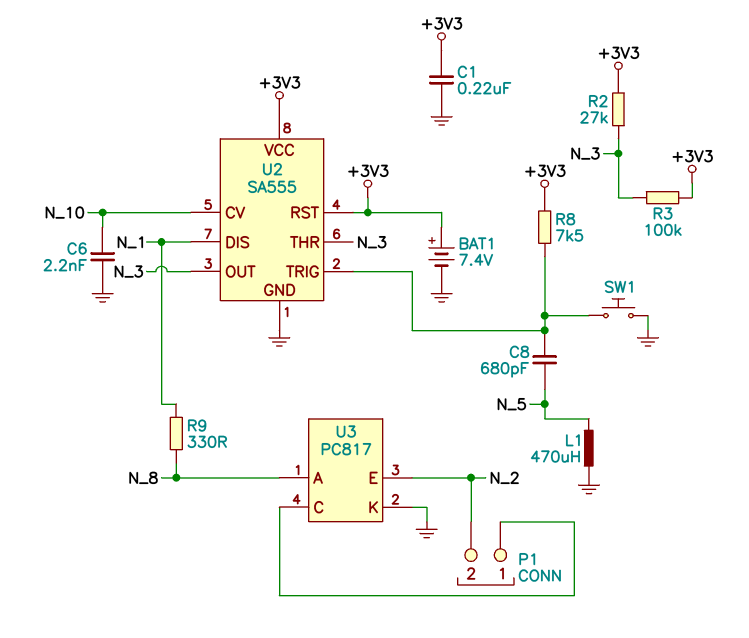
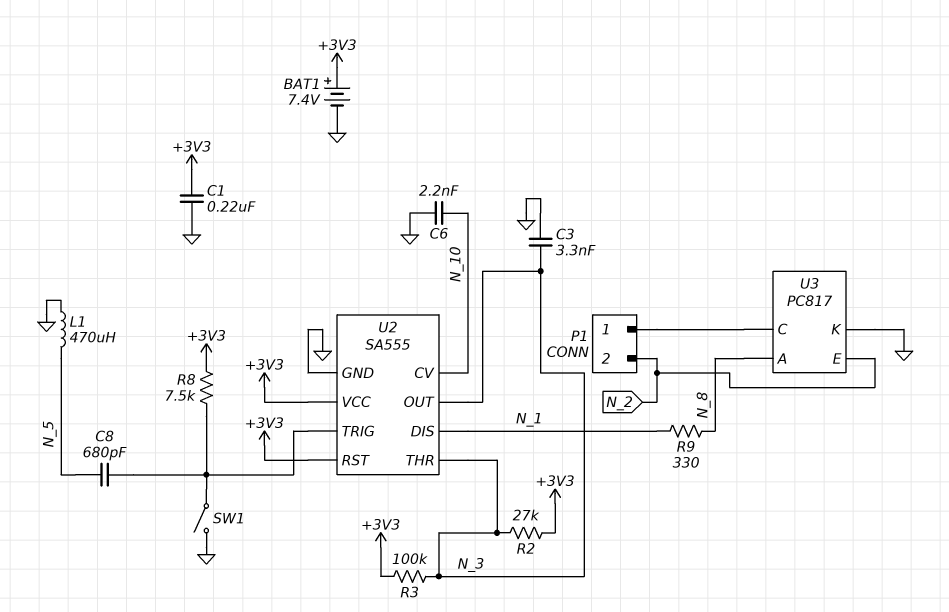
C3: none -> 3.3nF (GND, N_3)
SW1: button (GND, U2/TRIG) -> switch (GND, U2/TRIG)

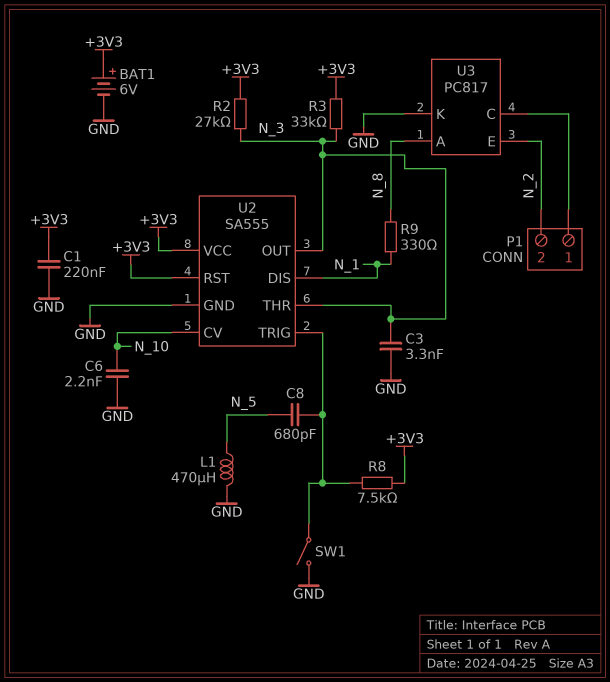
BAT1: 7.4V (plus +3V3, minus GND) -> 6V (plus +3V3, minus GND)
R3: 100k (+3V3, N_3) -> 33k (+3V3, N_3)

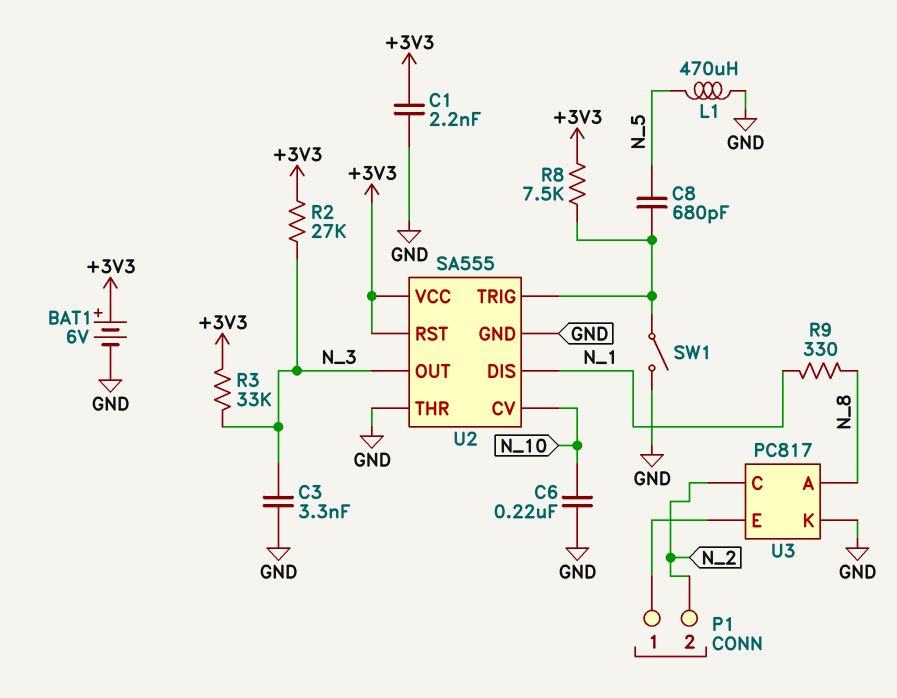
C1: 220nF (+3V3, GND) -> 2.2nF (+3V3, GND)
C6: 2.2nF (GND, N_10) -> 220nF (GND, N_10)
U2 pin THR: N_3 -> GND
U3 pin C: P1/1 -> N_2
U3 pin E: N_2 -> P1/1

